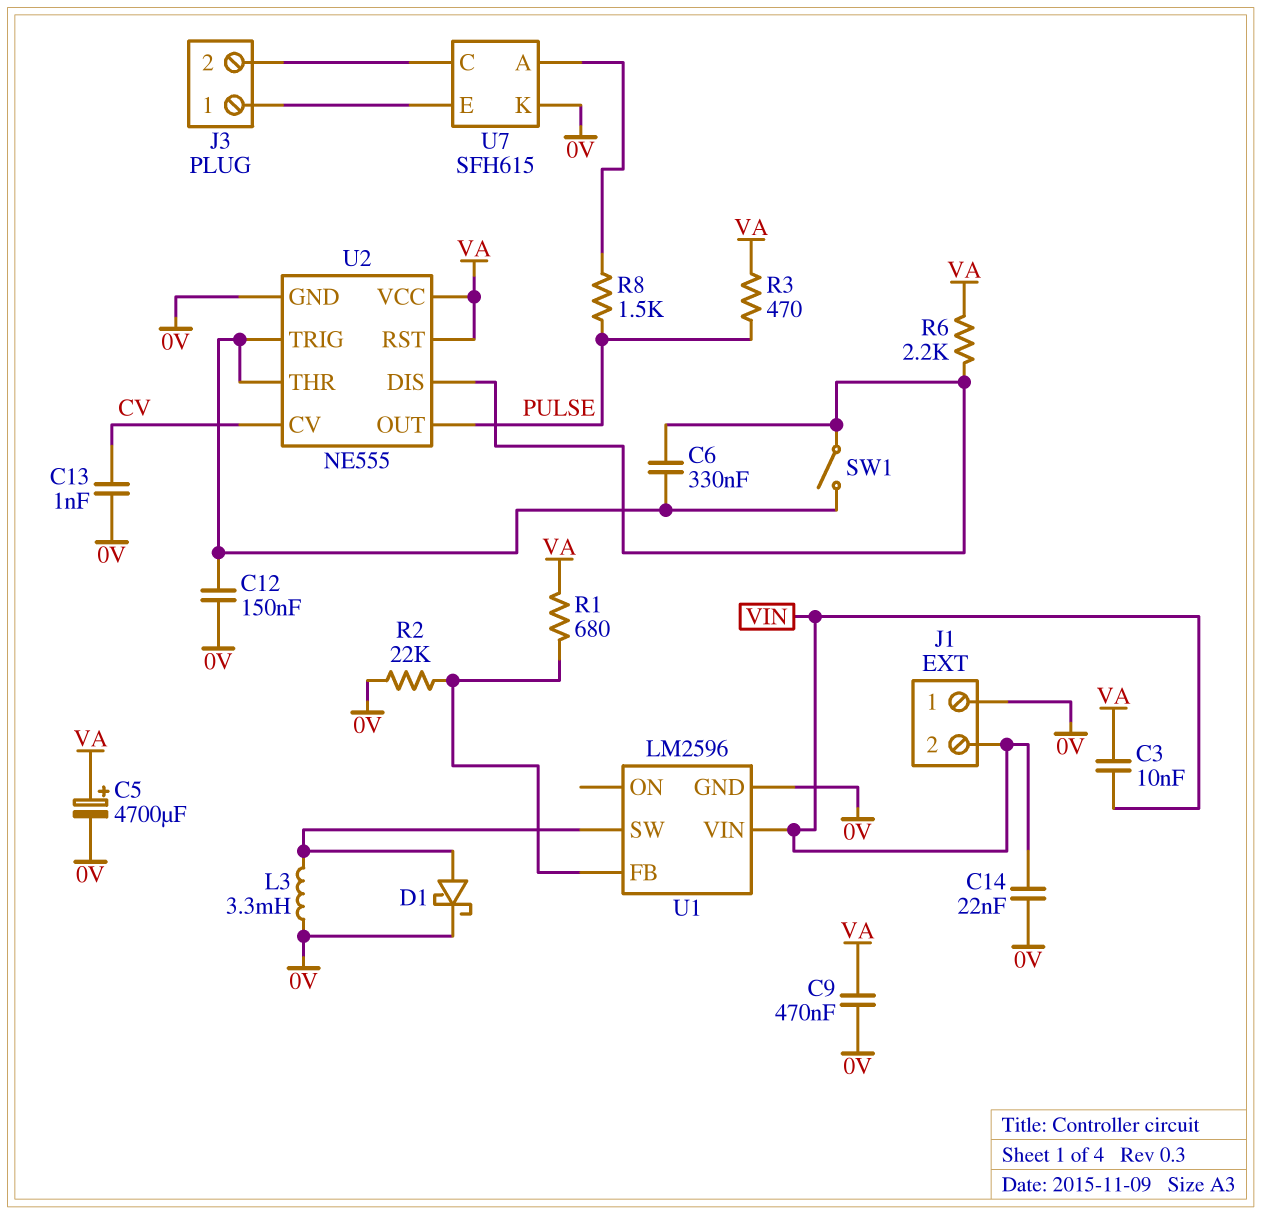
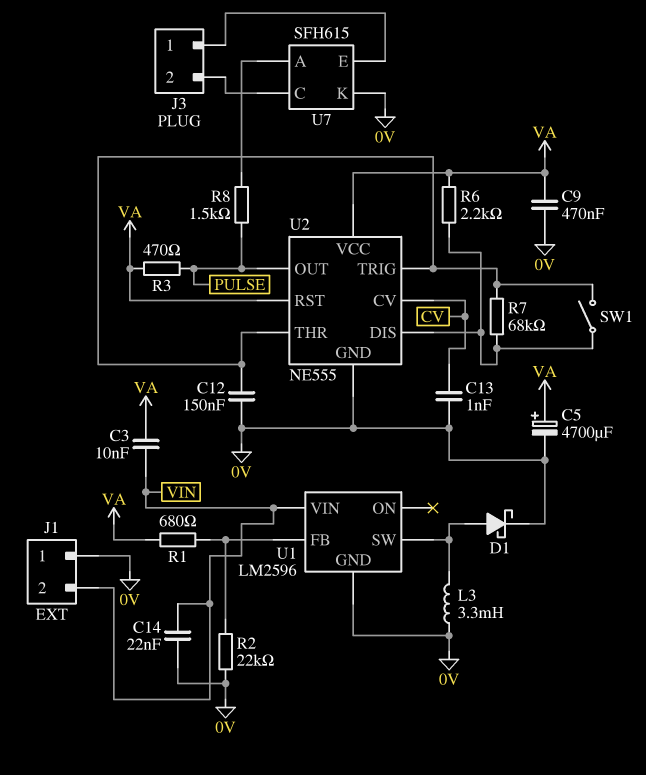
C6: 330nF (U2/DIS, U2/THR) -> none
R7: none -> 68k (U2/DIS, U2/THR)

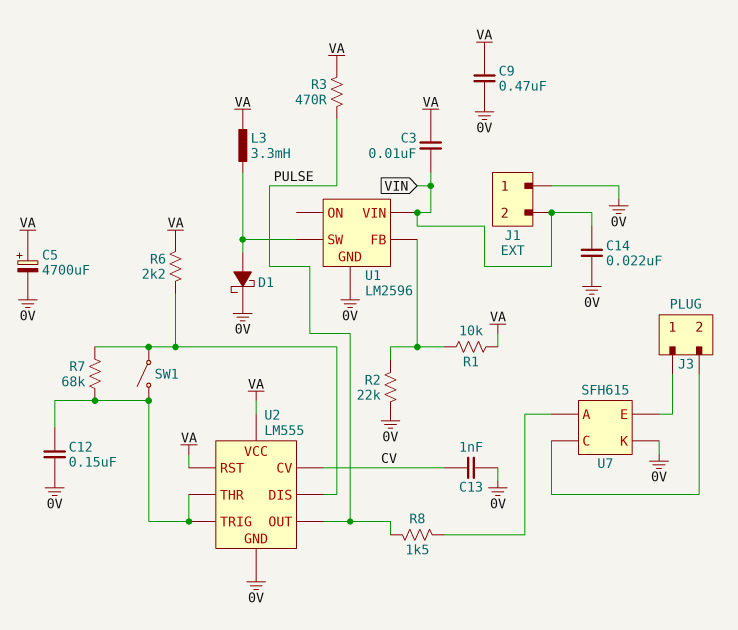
L3: 3.3mH (0V, U1/SW) -> 3.3mH (U1/SW, VA)
R1: 680 (U1/FB, VA) -> 10k (U1/FB, VA)
U2: NE555 -> LM555

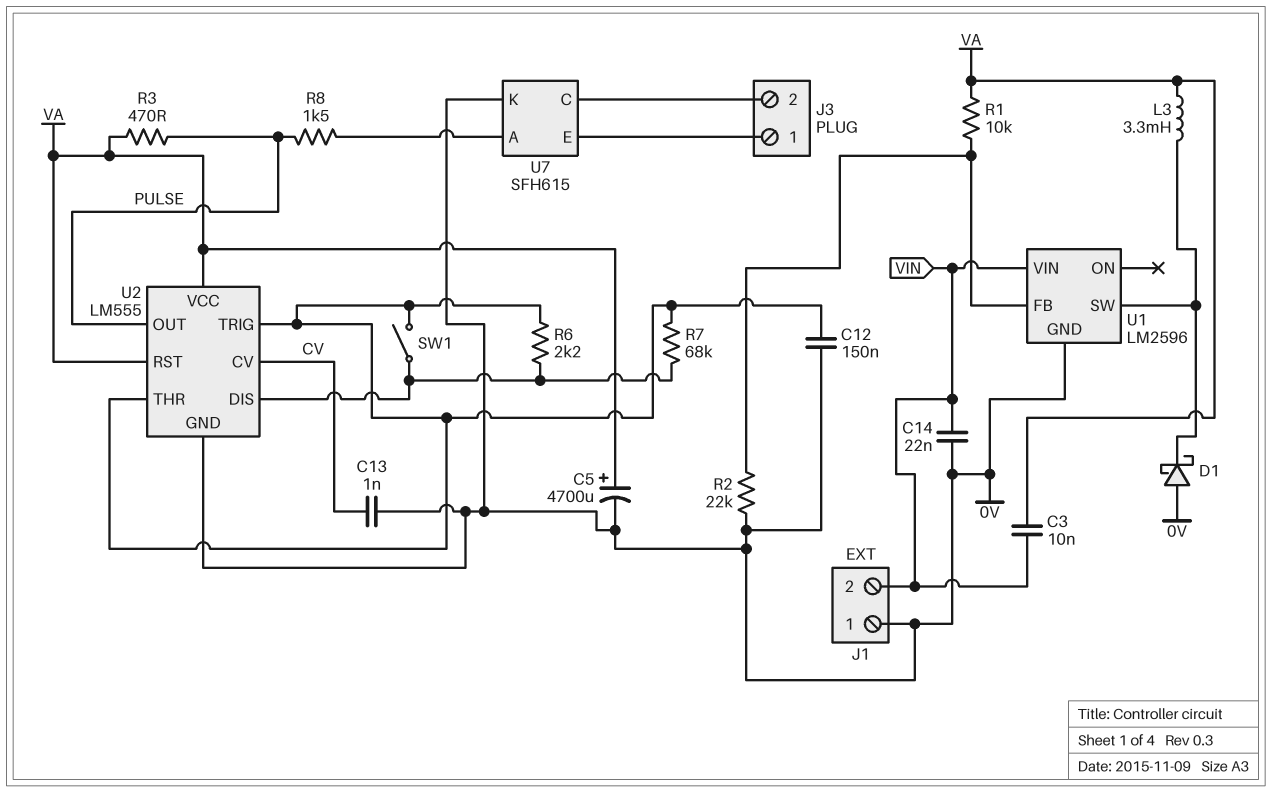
C9: 470nF (0V, VA) -> none
D1: schottky (A U1/SW, K 0V) -> schottky (A 0V, K U1/SW)
R6: 2.2k (U2/DIS, VA) -> 2.2k (U2/DIS, U2/THR)

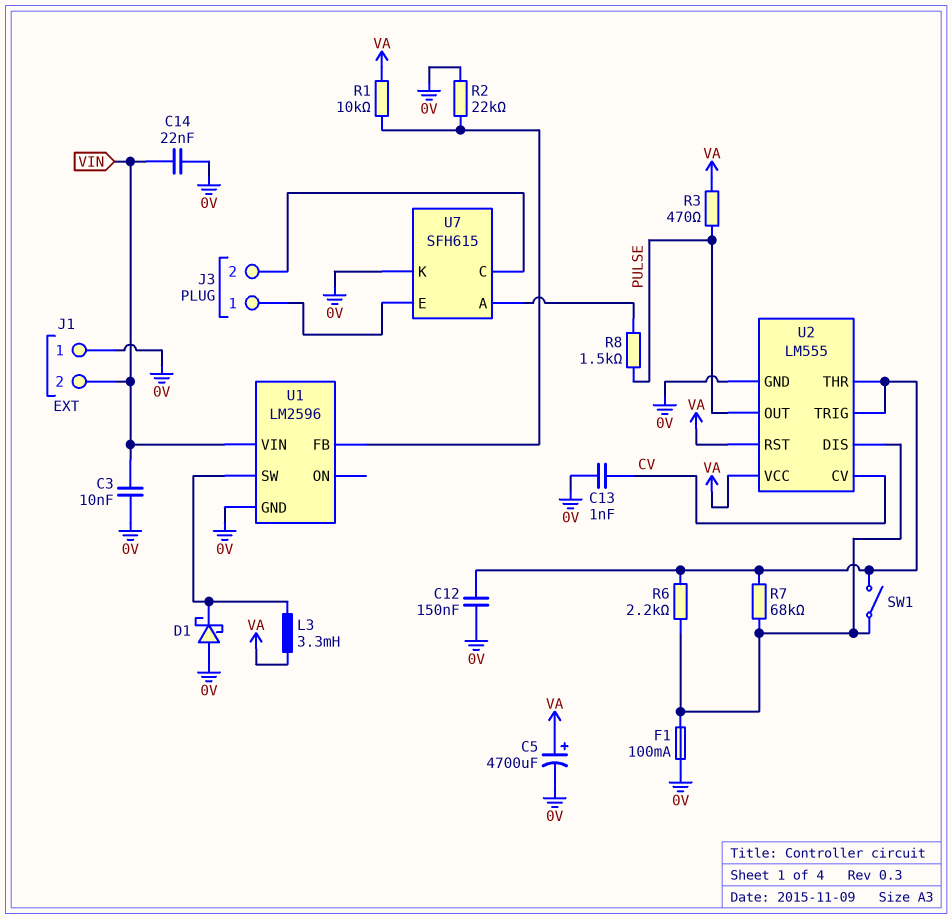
C3: 10nF (VA, VIN) -> 10nF (0V, VIN)
F1: none -> 100mA (0V, U2/DIS)

